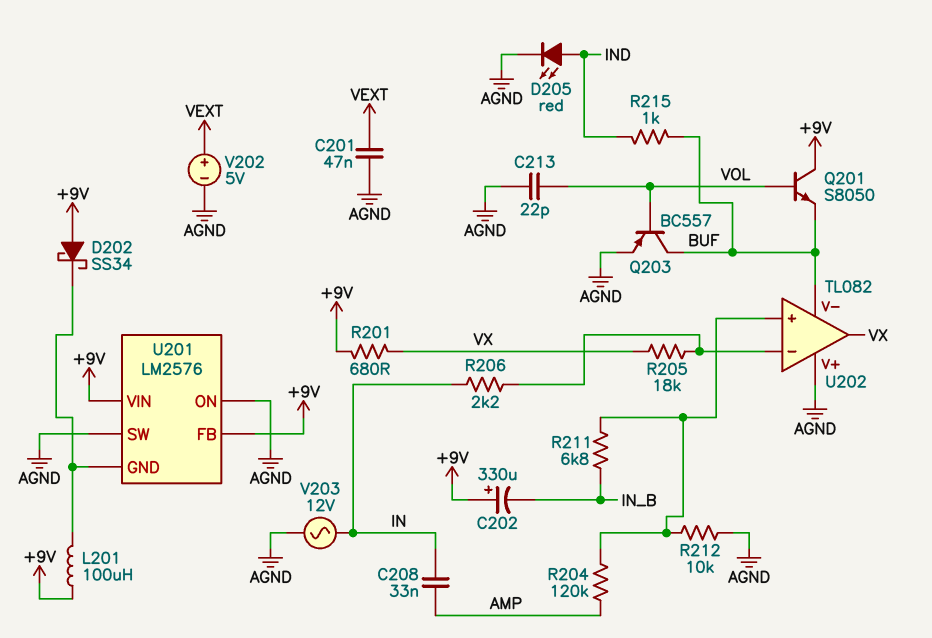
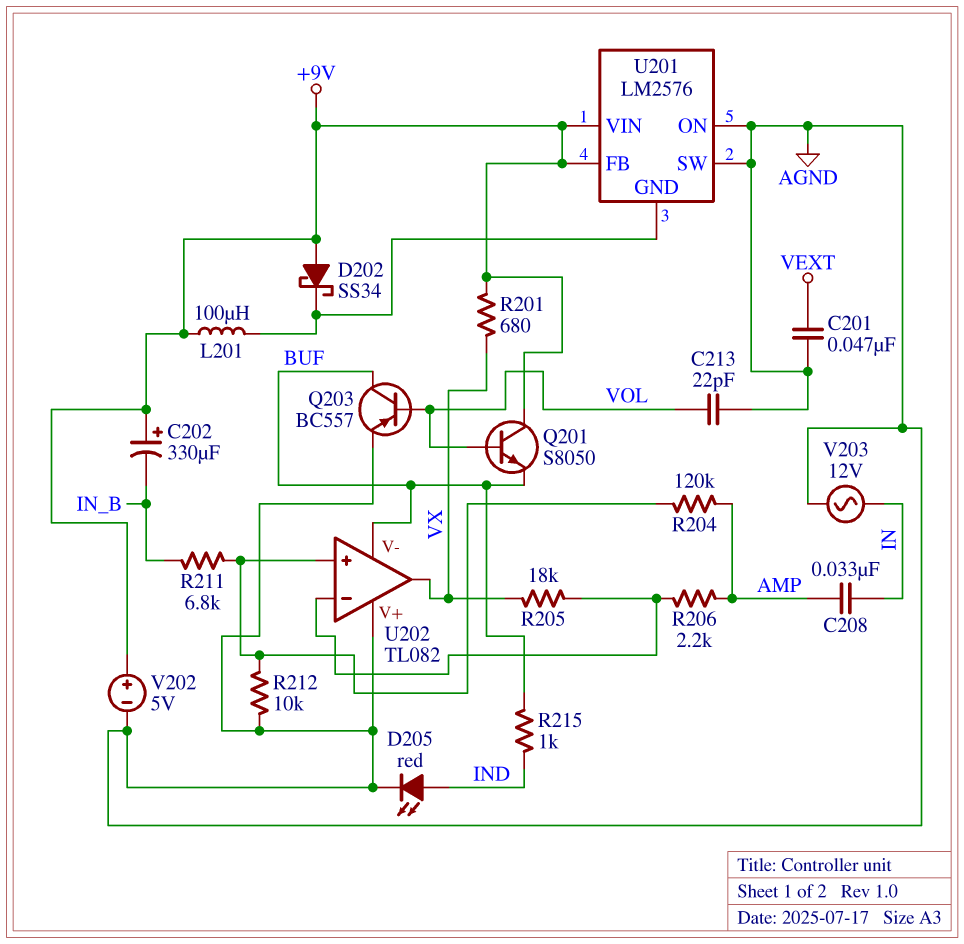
R206: 2.2k (IN, U202/in-) -> 2.2k (AMP, U202/in-)
V202: 5V (plus VEXT, minus AGND) -> 5V (plus +9V, minus AGND)

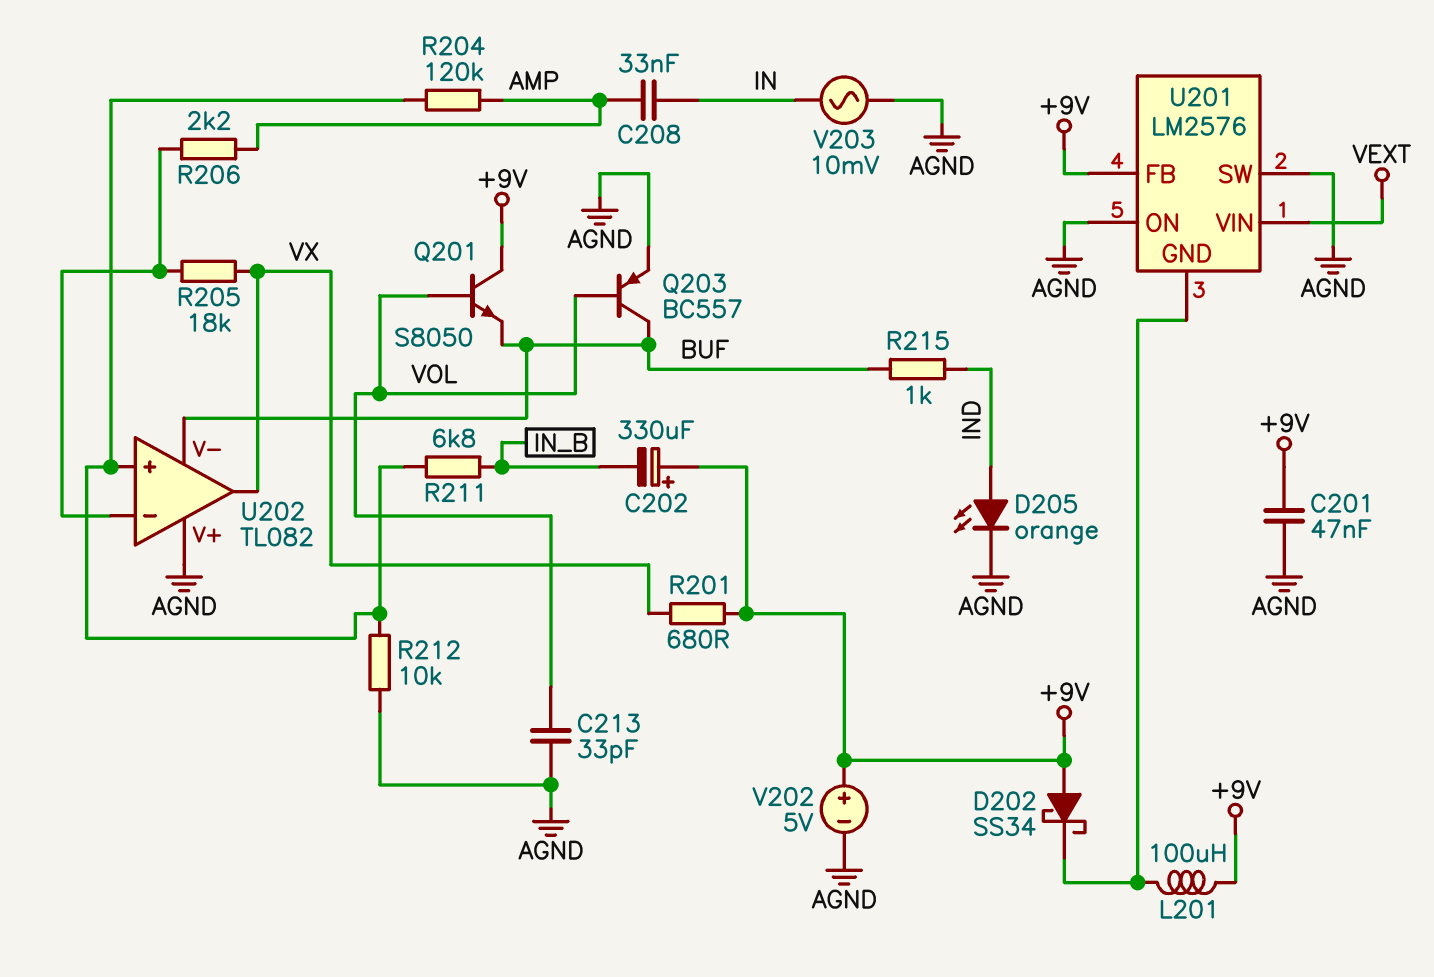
C201: 47nF (AGND, VEXT) -> 47nF (+9V, AGND)
C213: 22pF (AGND, VOL) -> 33pF (AGND, VOL)
D205: LED red (A IND, K AGND) -> LED orange (A IND, K AGND)
U201 pin VIN: +9V -> VEXT
V203: AC 12V (AGND, IN) -> AC 10mV (AGND, IN)

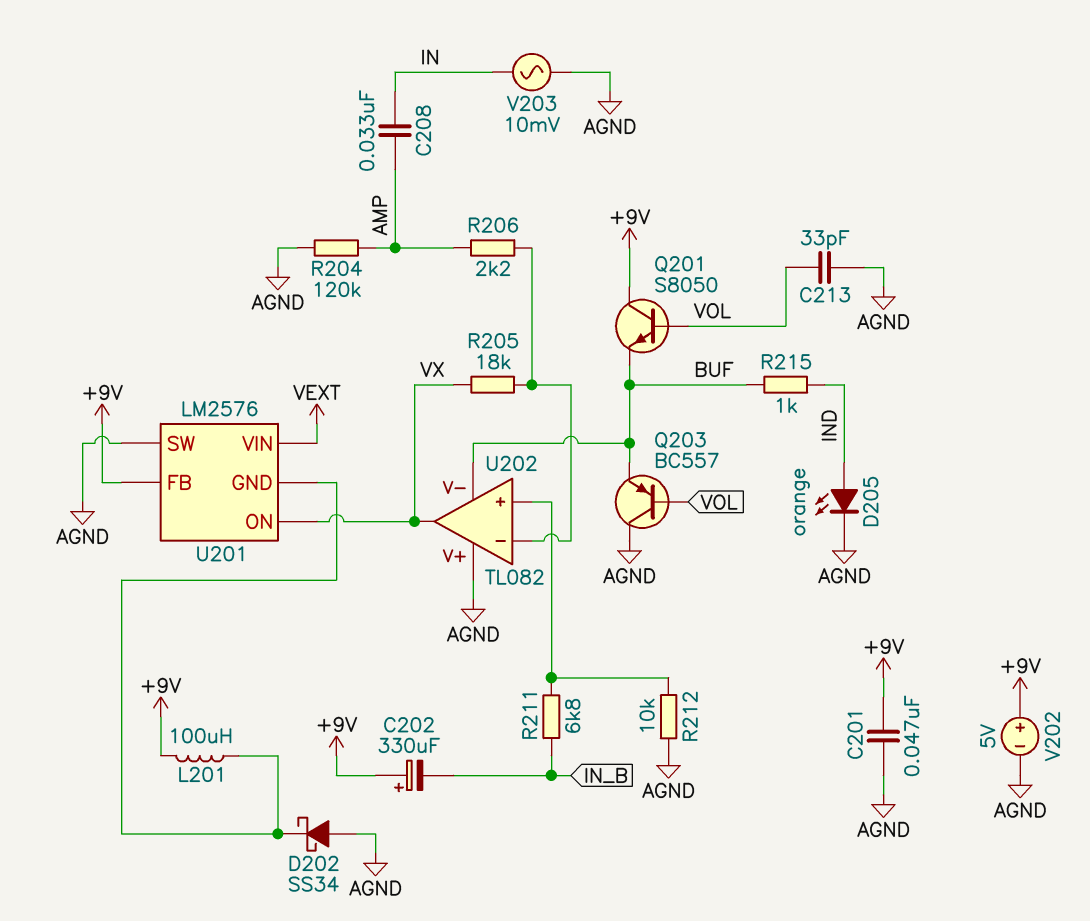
D202: schottky SS34 (A +9V, K U201/GND) -> schottky SS34 (A AGND, K U201/GND)
Q203: PNP BC557 (B VOL, C BUF, E AGND) -> PNP BC557 (B VOL, C AGND, E BUF)
R201: 680 (+9V, VX) -> none
R204: 120k (AMP, U202/in+) -> 120k (AGND, AMP)
U201 pin ON: AGND -> VX

